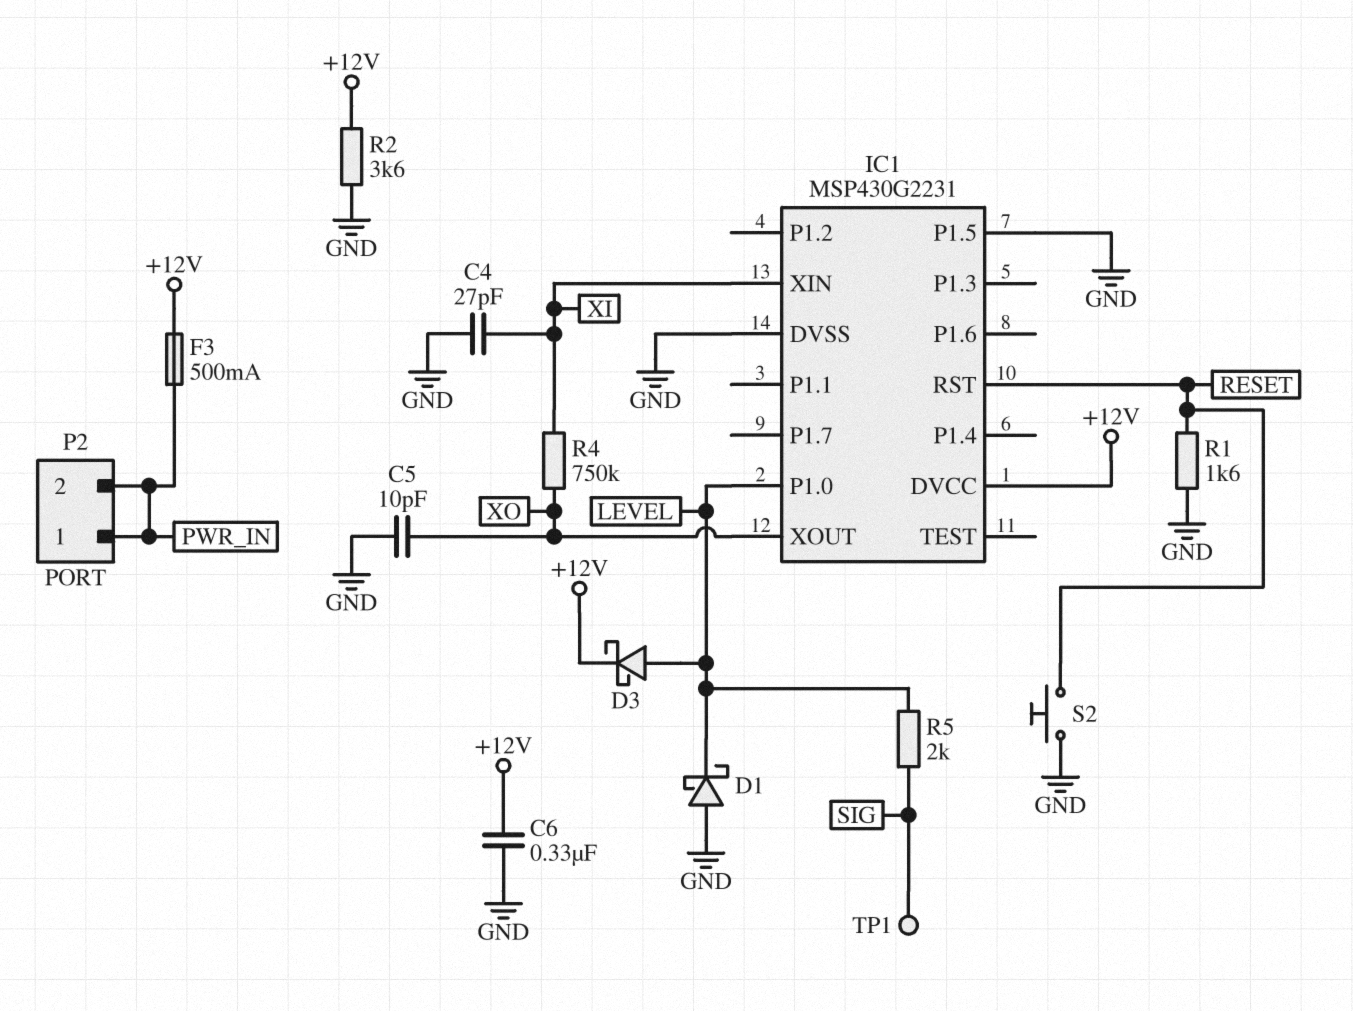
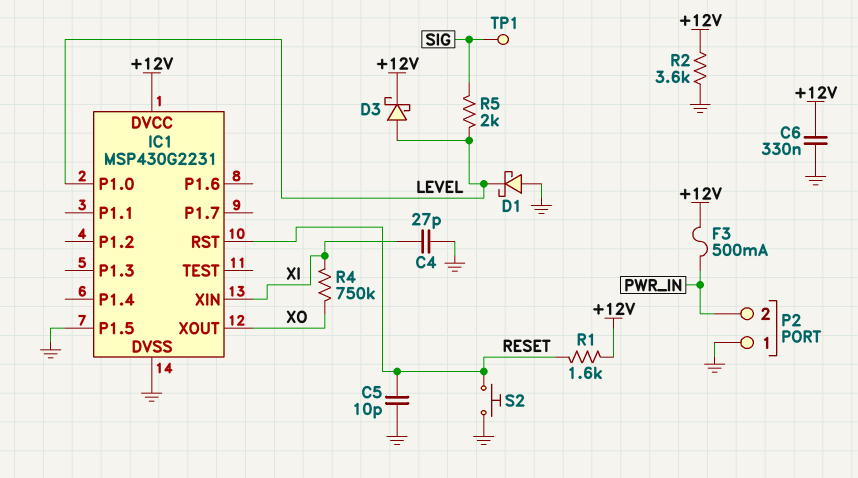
C5: 10pF (GND, XO) -> 10pF (GND, RESET)
P2 pin 1: PWR_IN -> GND
R1: 1.6k (GND, RESET) -> 1.6k (+12V, RESET)

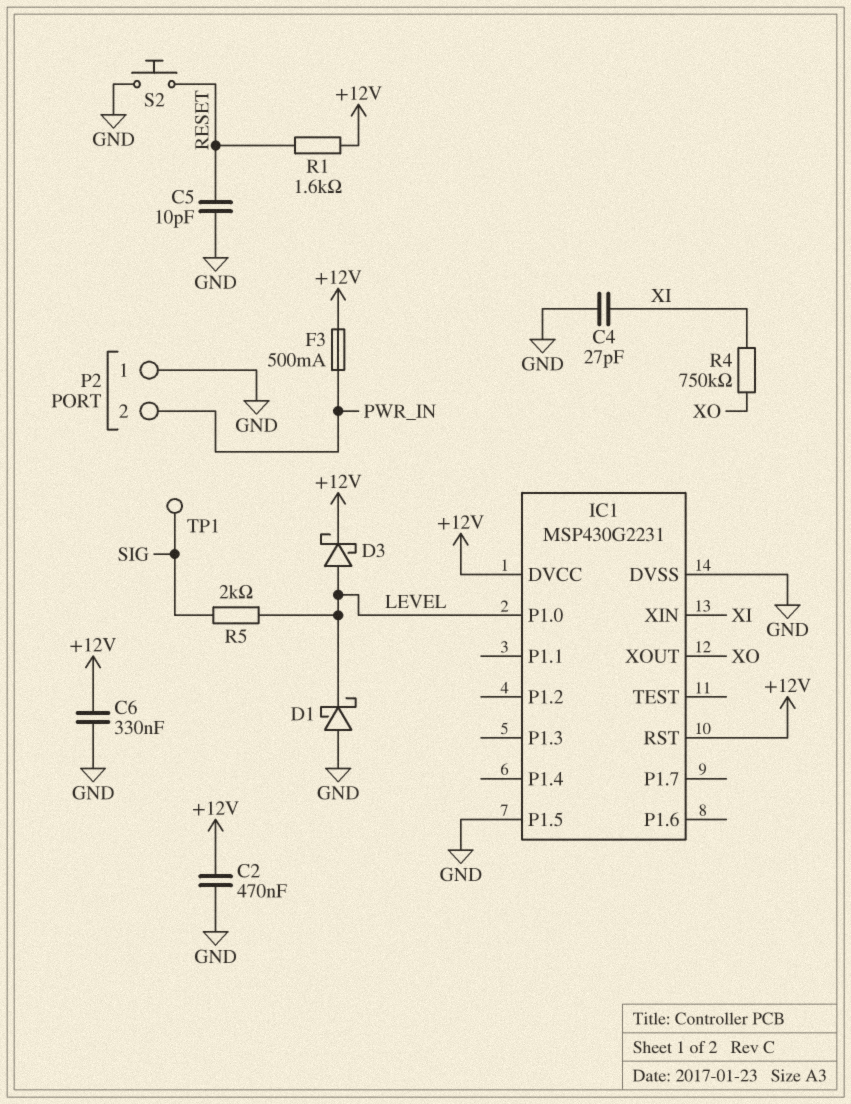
C2: none -> 470nF (+12V, GND)
IC1 pin RST: RESET -> +12V
R2: 3.6k (+12V, GND) -> none

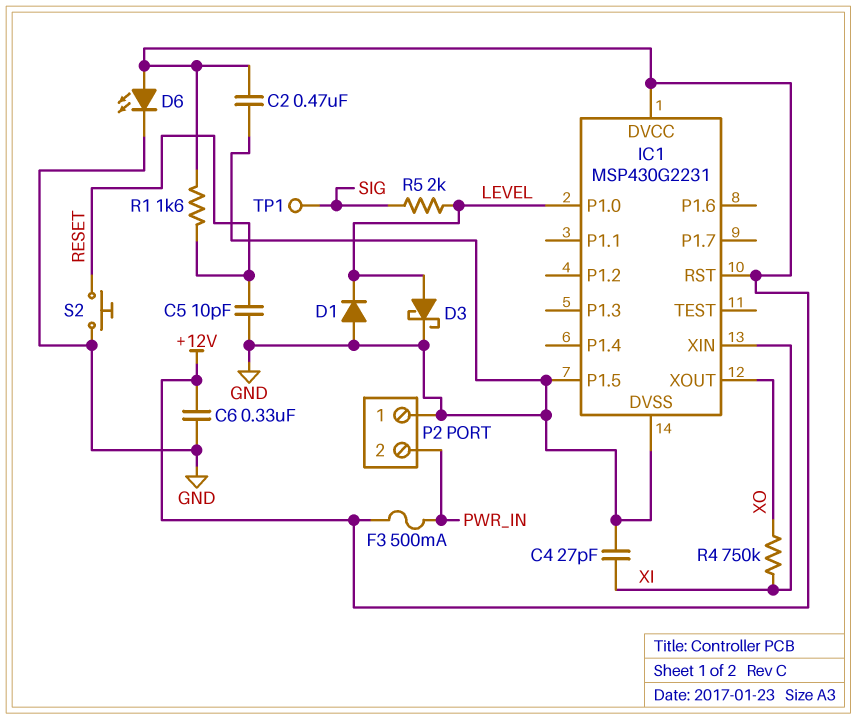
D1: schottky (A GND, K LEVEL) -> diode (A GND, K LEVEL)
D3: schottky (A LEVEL, K +12V) -> schottky (A LEVEL, K GND)
D6: none -> LED (A +12V, K GND)

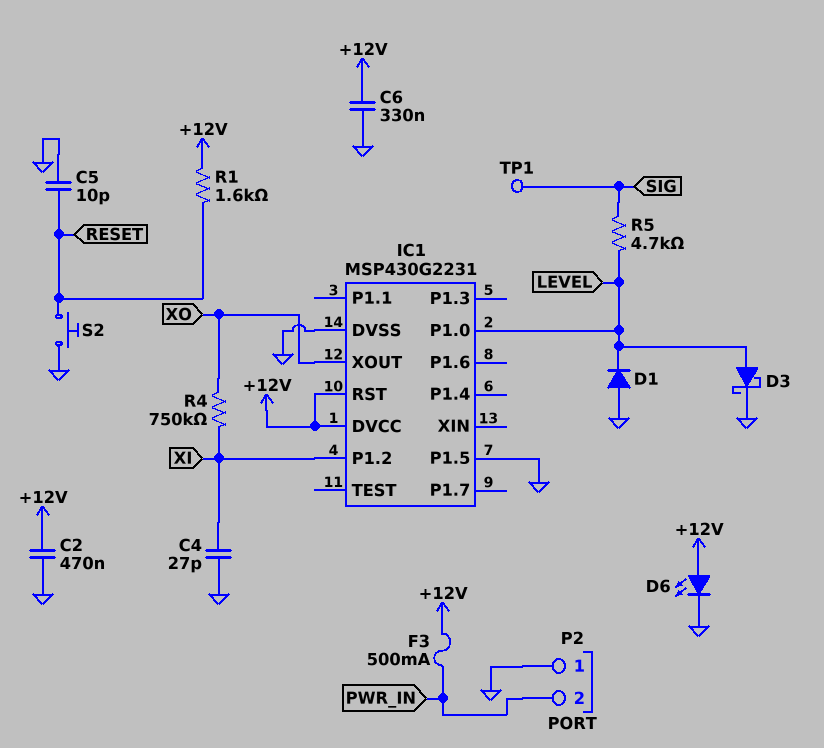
IC1 pin P1.2: none -> XI
IC1 pin XIN: XI -> none
R5: 2k (LEVEL, SIG) -> 4.7k (LEVEL, SIG)

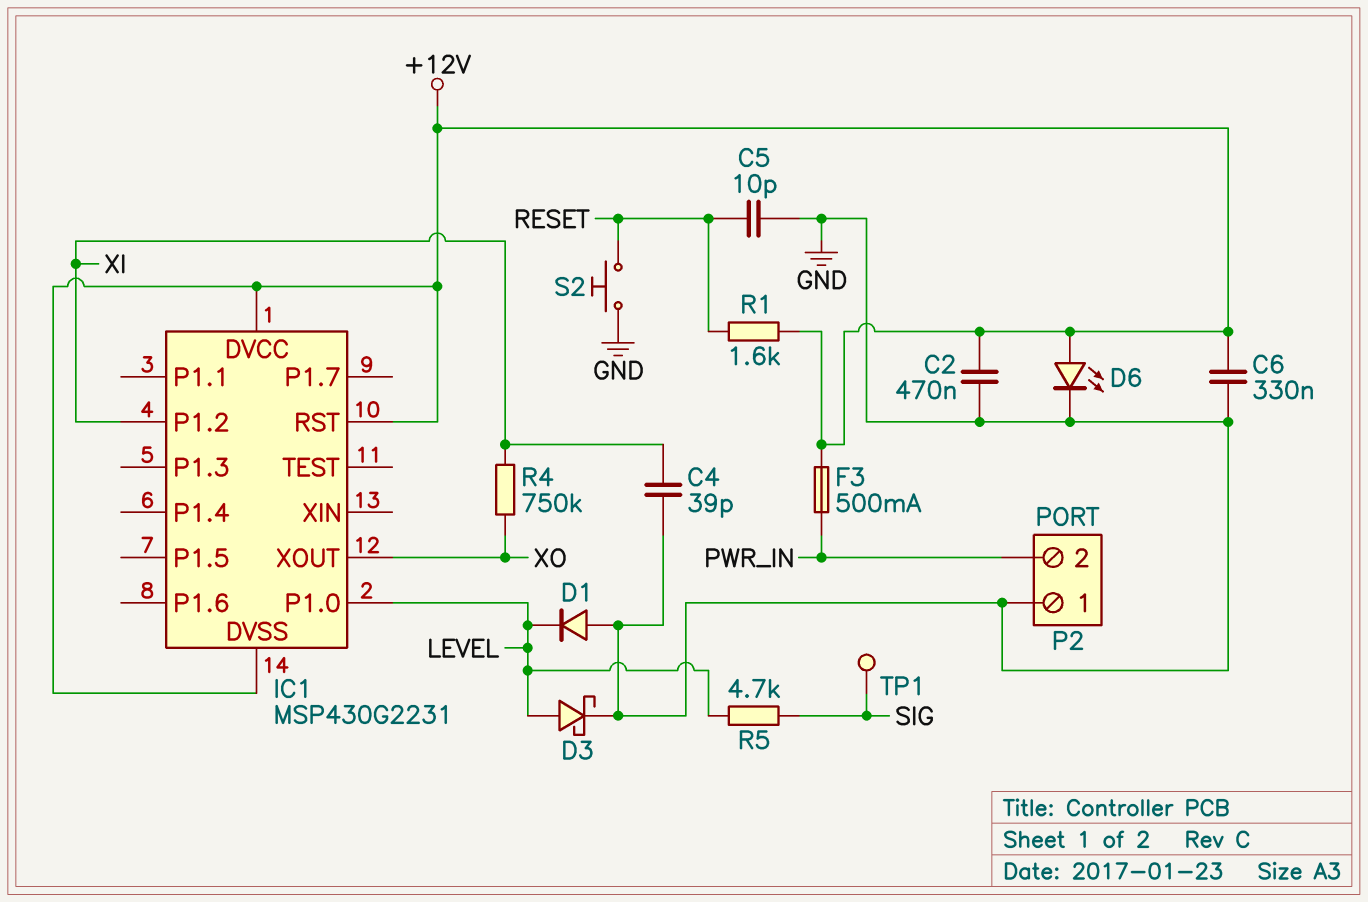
C4: 27pF (GND, XI) -> 39pF (GND, XI)
IC1 pin DVSS: GND -> +12V
IC1 pin P1.5: GND -> none

